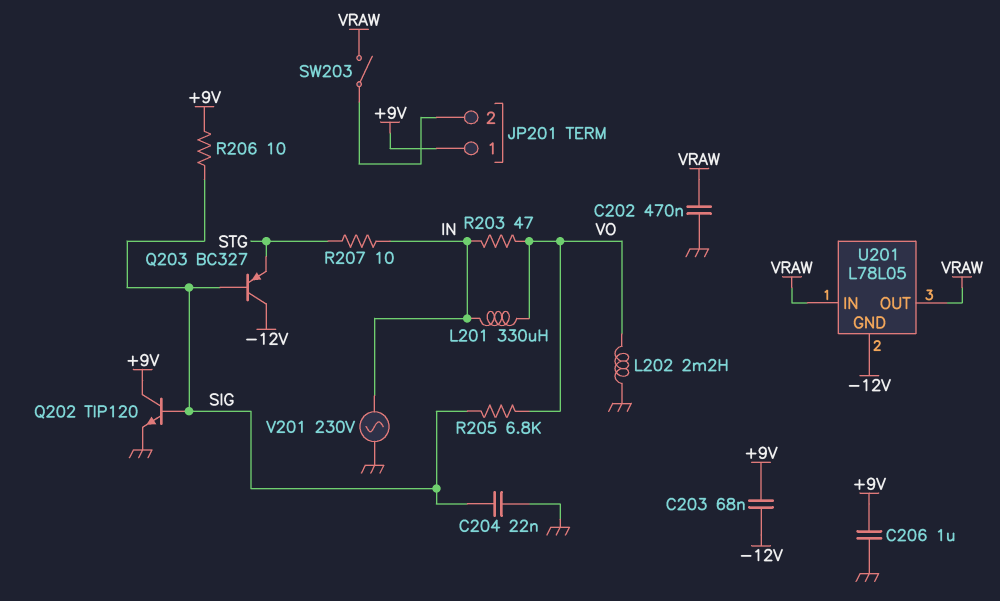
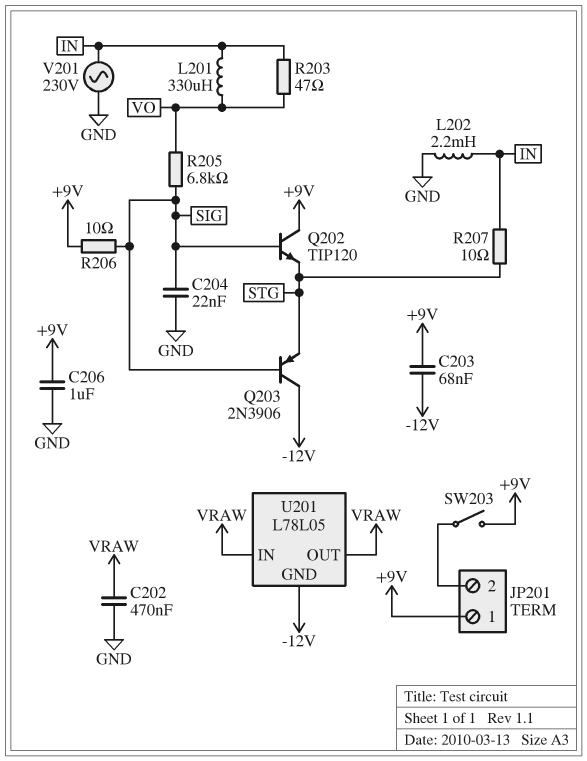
L202: 2.2mH (GND, VO) -> 2.2mH (GND, IN)
Q202: NPN TIP120 (B SIG, C +9V, E GND) -> NPN TIP120 (B SIG, C +9V, E STG)
Q203: PNP BC327 (B SIG, C -12V, E STG) -> PNP 2N3906 (B SIG, C -12V, E STG)
SW203: switch (JP201/2, VRAW) -> switch (+9V, JP201/2)

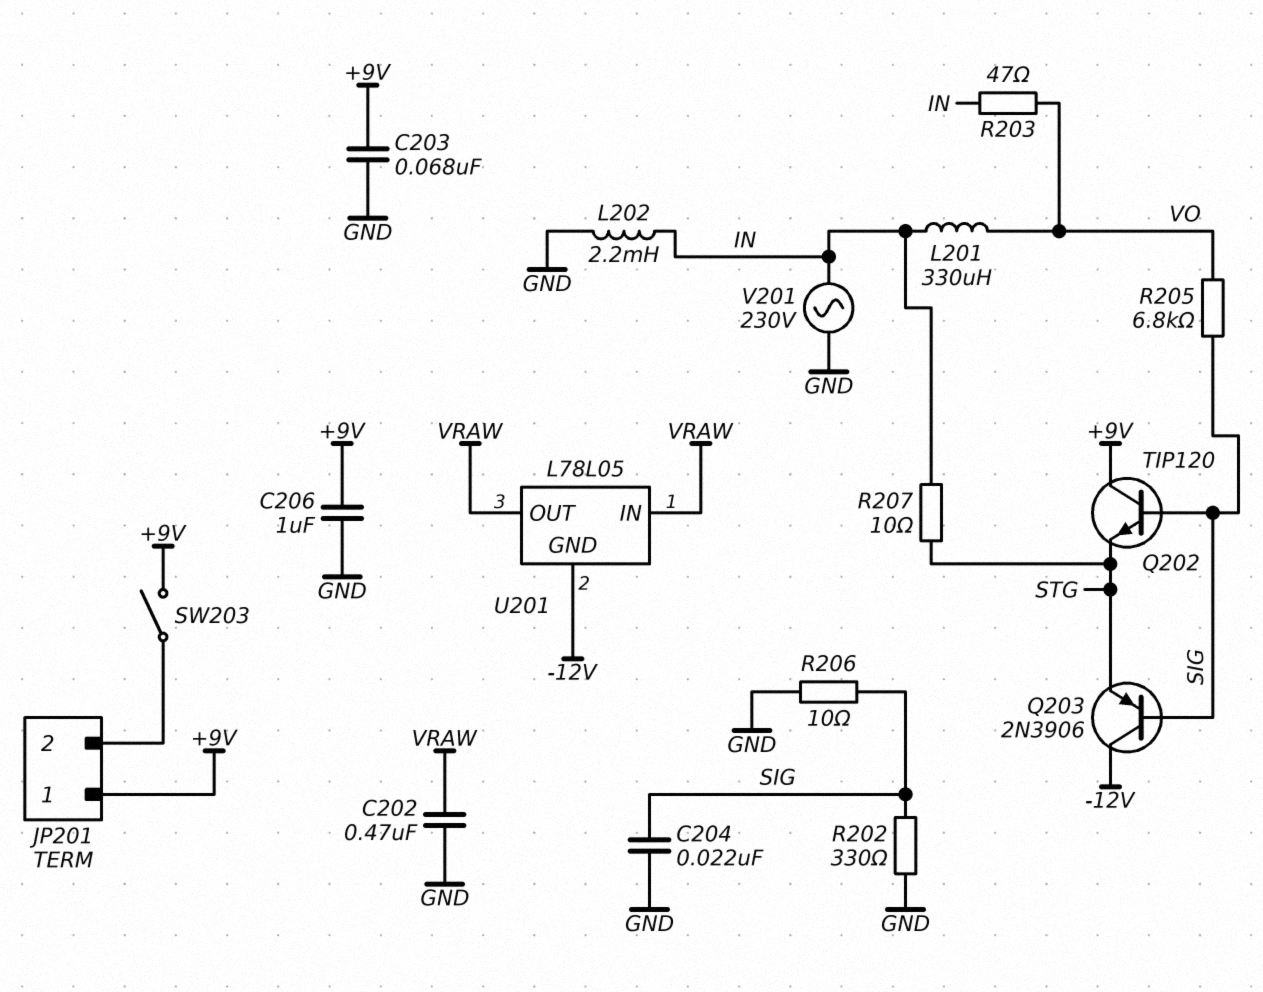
C203: 68nF (+9V, -12V) -> 68nF (+9V, GND)
R202: none -> 330 (GND, SIG)
R206: 10 (+9V, SIG) -> 10 (GND, SIG)

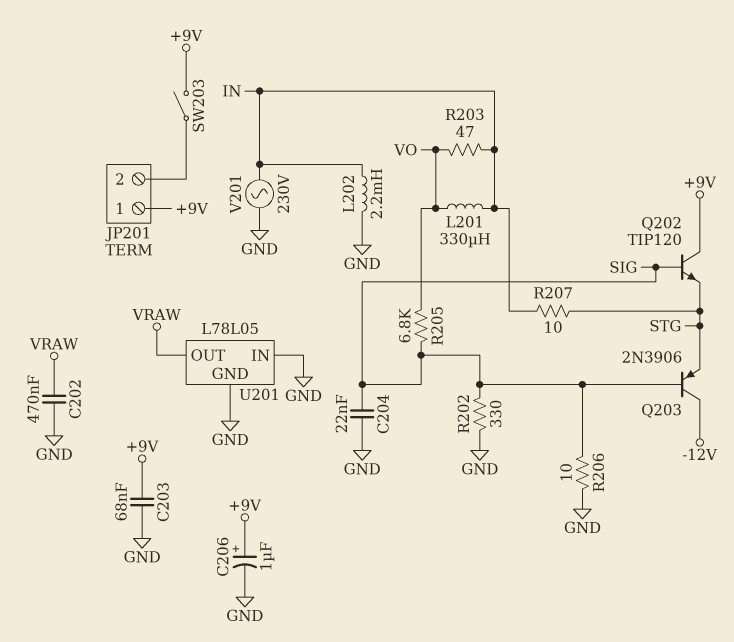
C206: 1uF (+9V, GND) -> 1uF (plus +9V, minus GND)
U201 pin GND: -12V -> GND
U201 pin IN: VRAW -> GND

